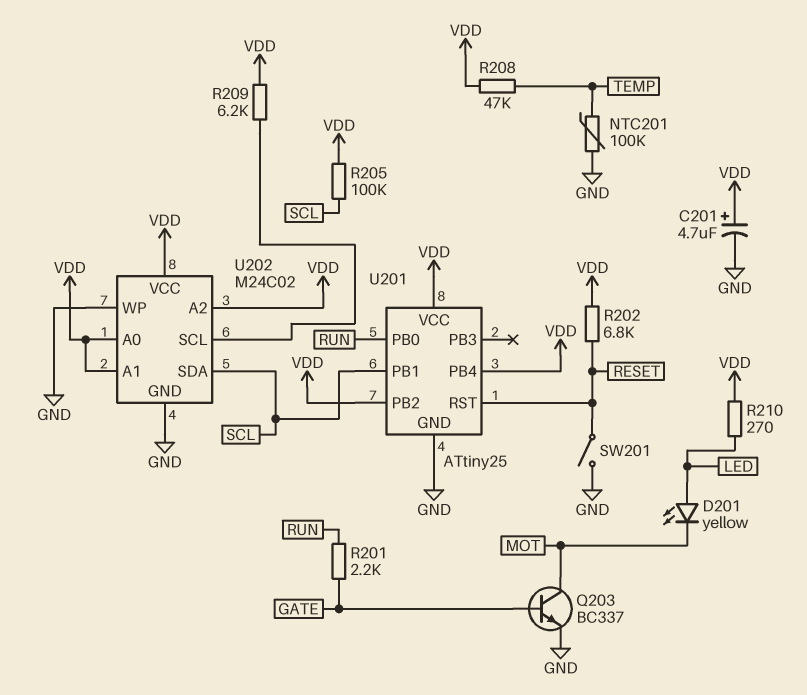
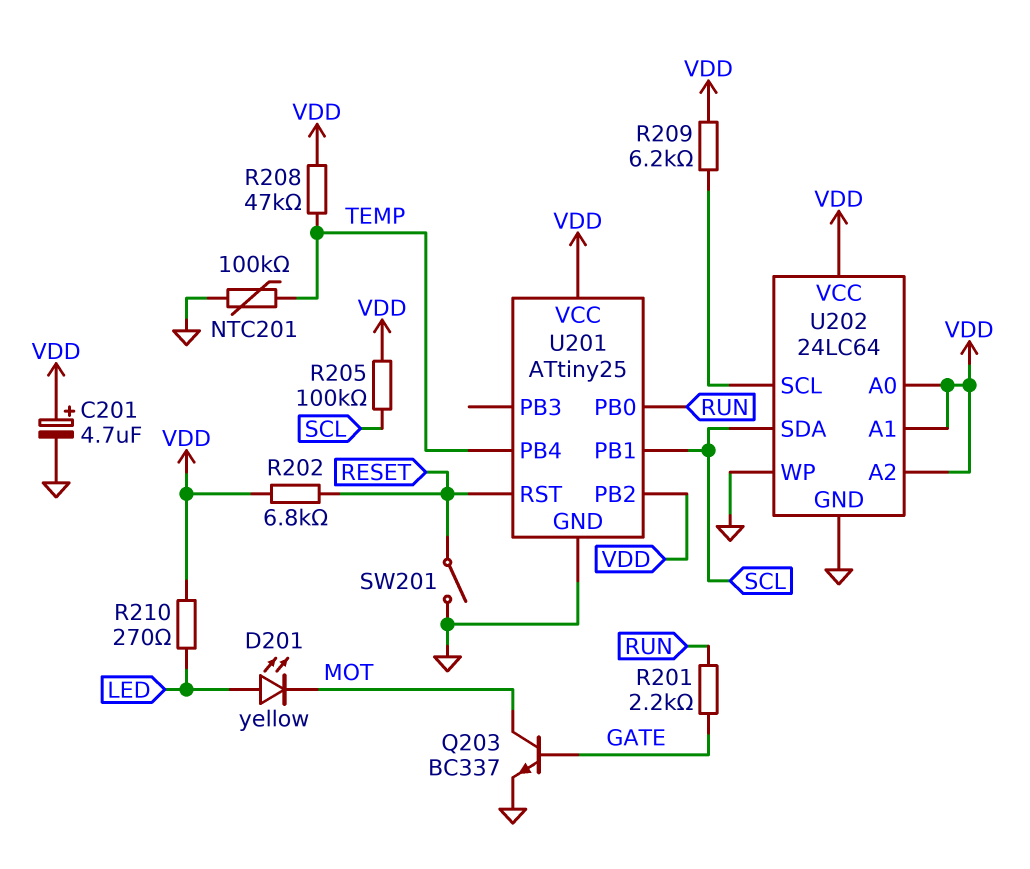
U201 pin PB4: VDD -> TEMP
U202: M24C02 -> 24LC64

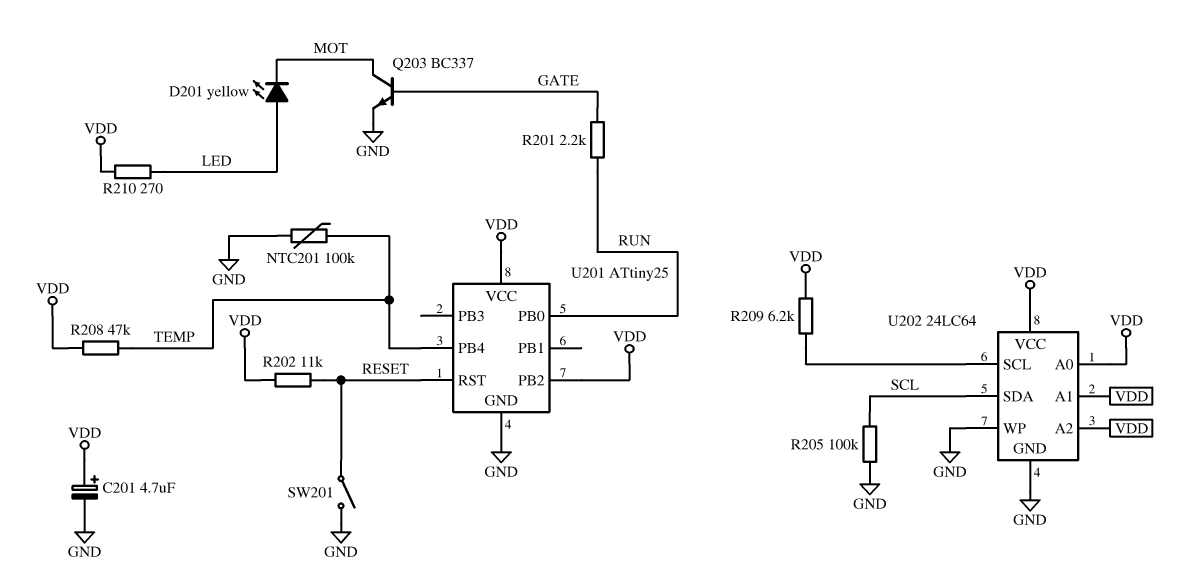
R202: 6.8k (RESET, VDD) -> 11k (RESET, VDD)
R205: 100k (SCL, VDD) -> 100k (GND, SCL)
U201 pin PB1: SCL -> none

